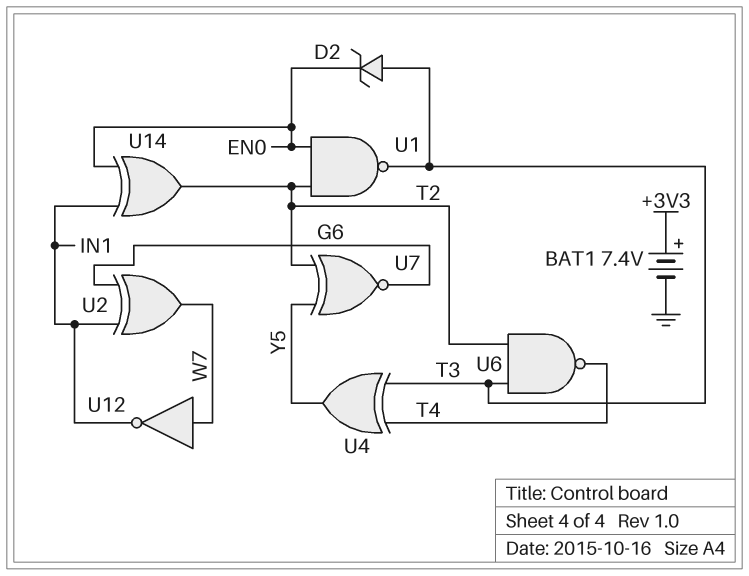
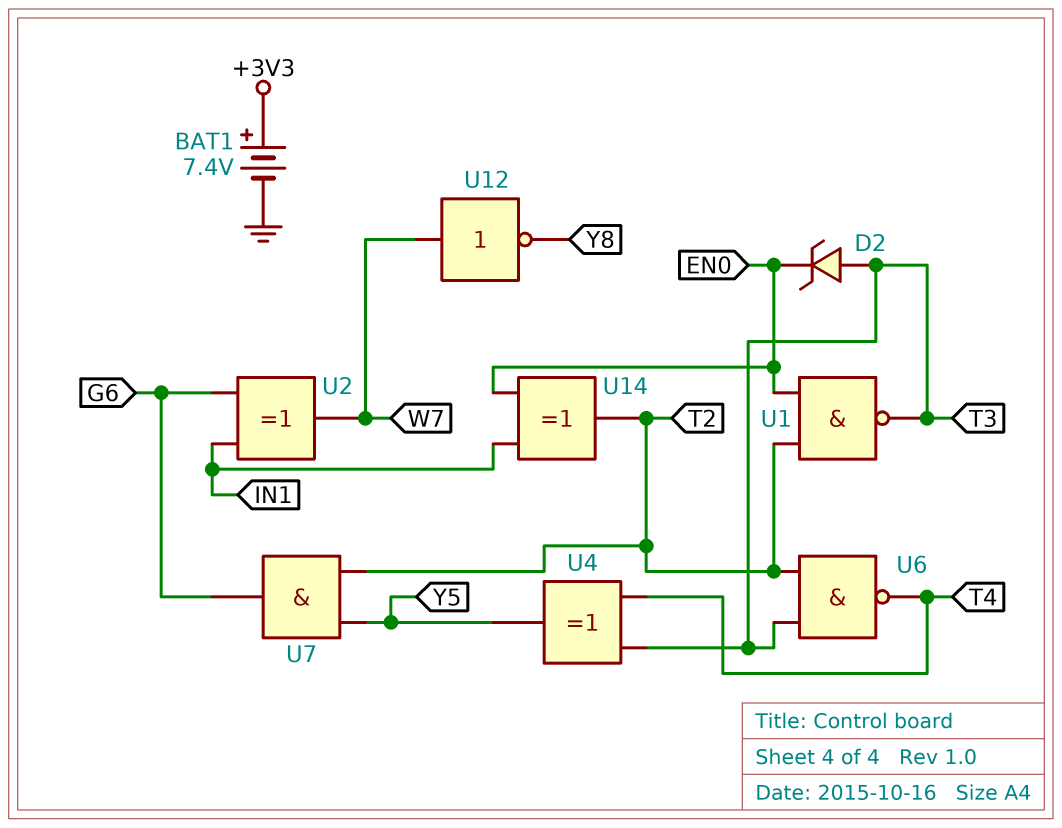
U7: XNOR (in T2, in Y5, out G6) -> AND (in T2, in Y5, out G6)
U12: NOT (in W7, out IN1) -> NOT (in W7, out Y8)

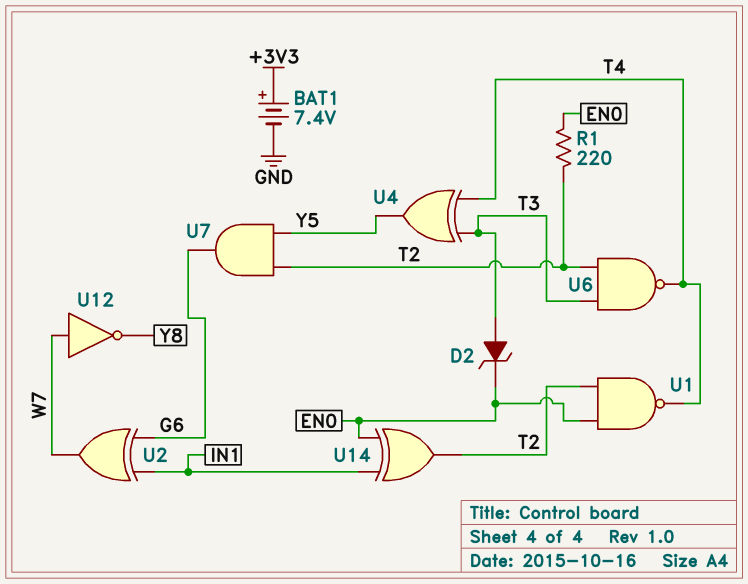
R1: none -> 220 (EN0, T2)
U1: NAND (in EN0, in T2, out T3) -> NAND (in EN0, in T2, out T4)

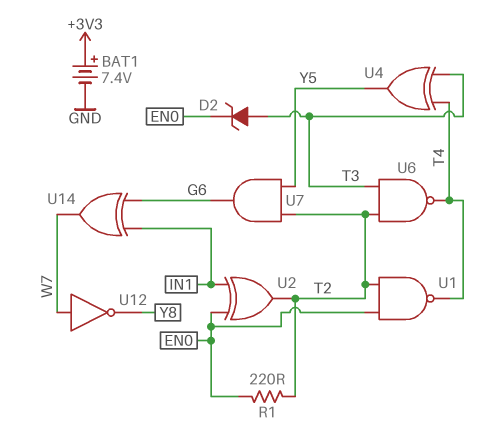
U2: XOR (in G6, in IN1, out W7) -> XOR (in EN0, in IN1, out T2)
U14: XOR (in EN0, in IN1, out T2) -> XOR (in G6, in IN1, out W7)

